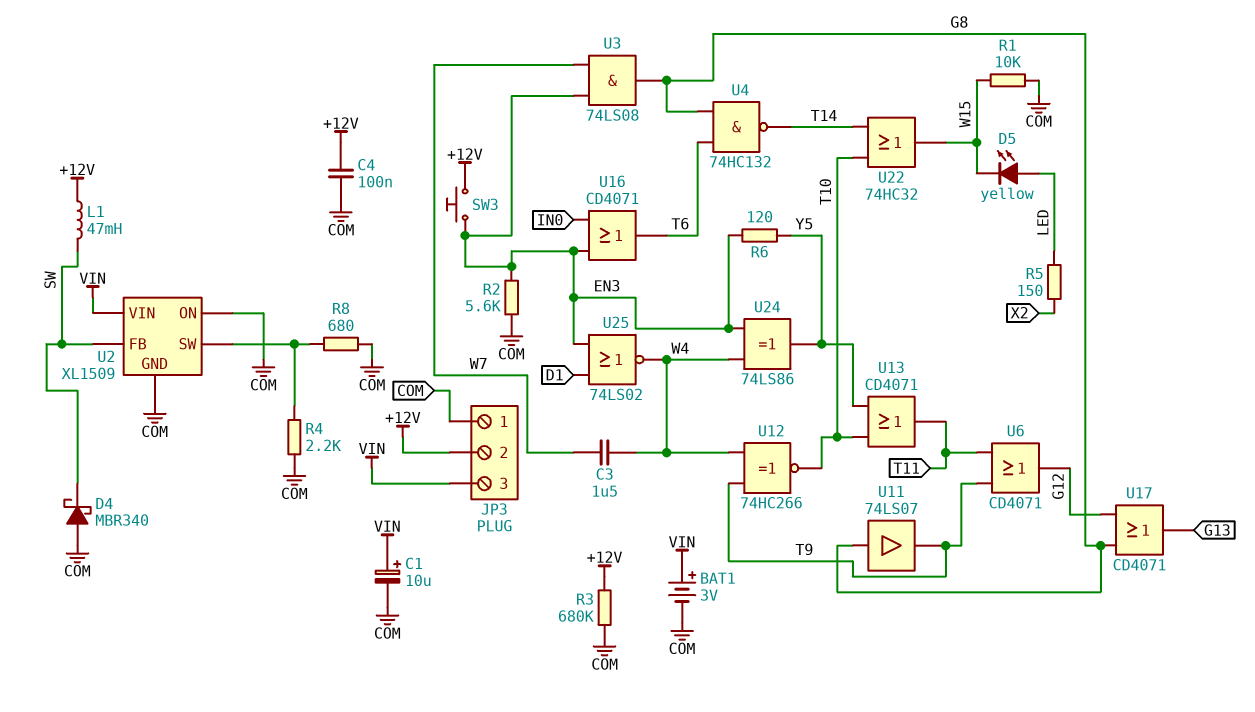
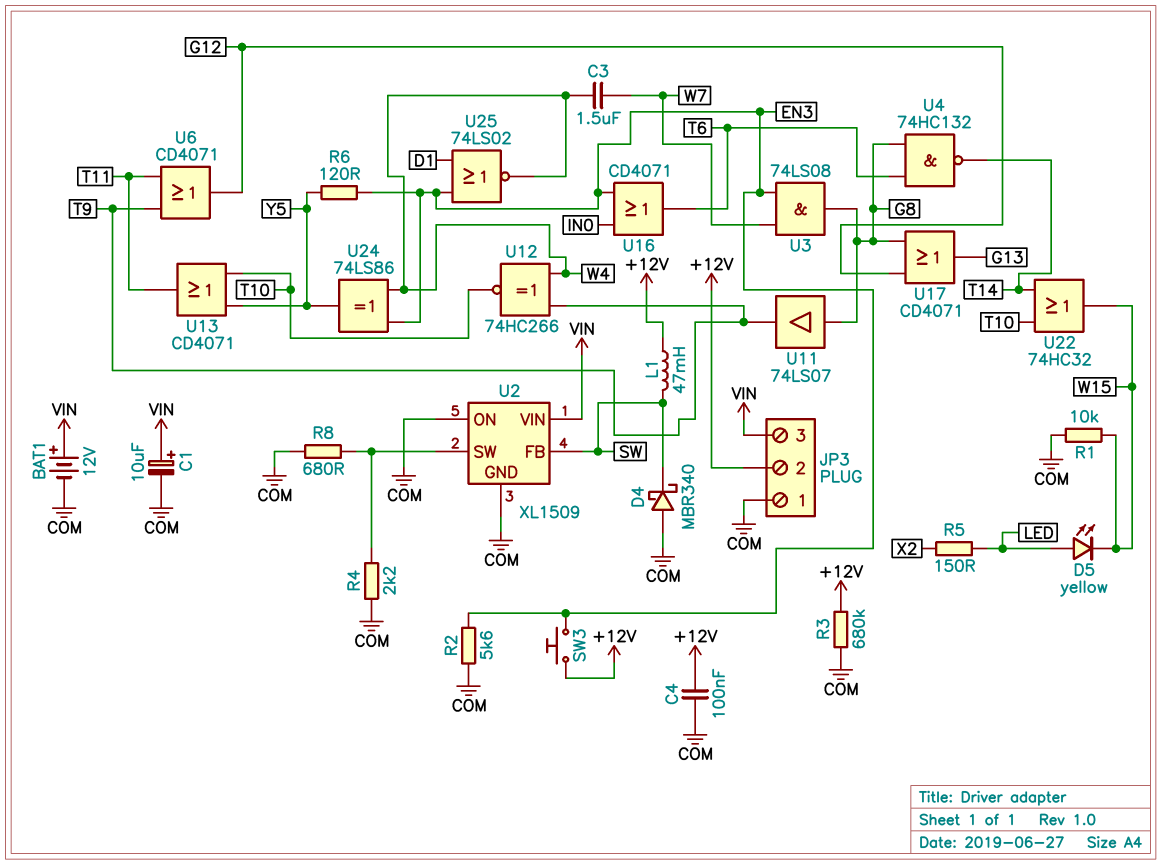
BAT1: 3V (plus VIN, minus COM) -> 12V (plus VIN, minus COM)

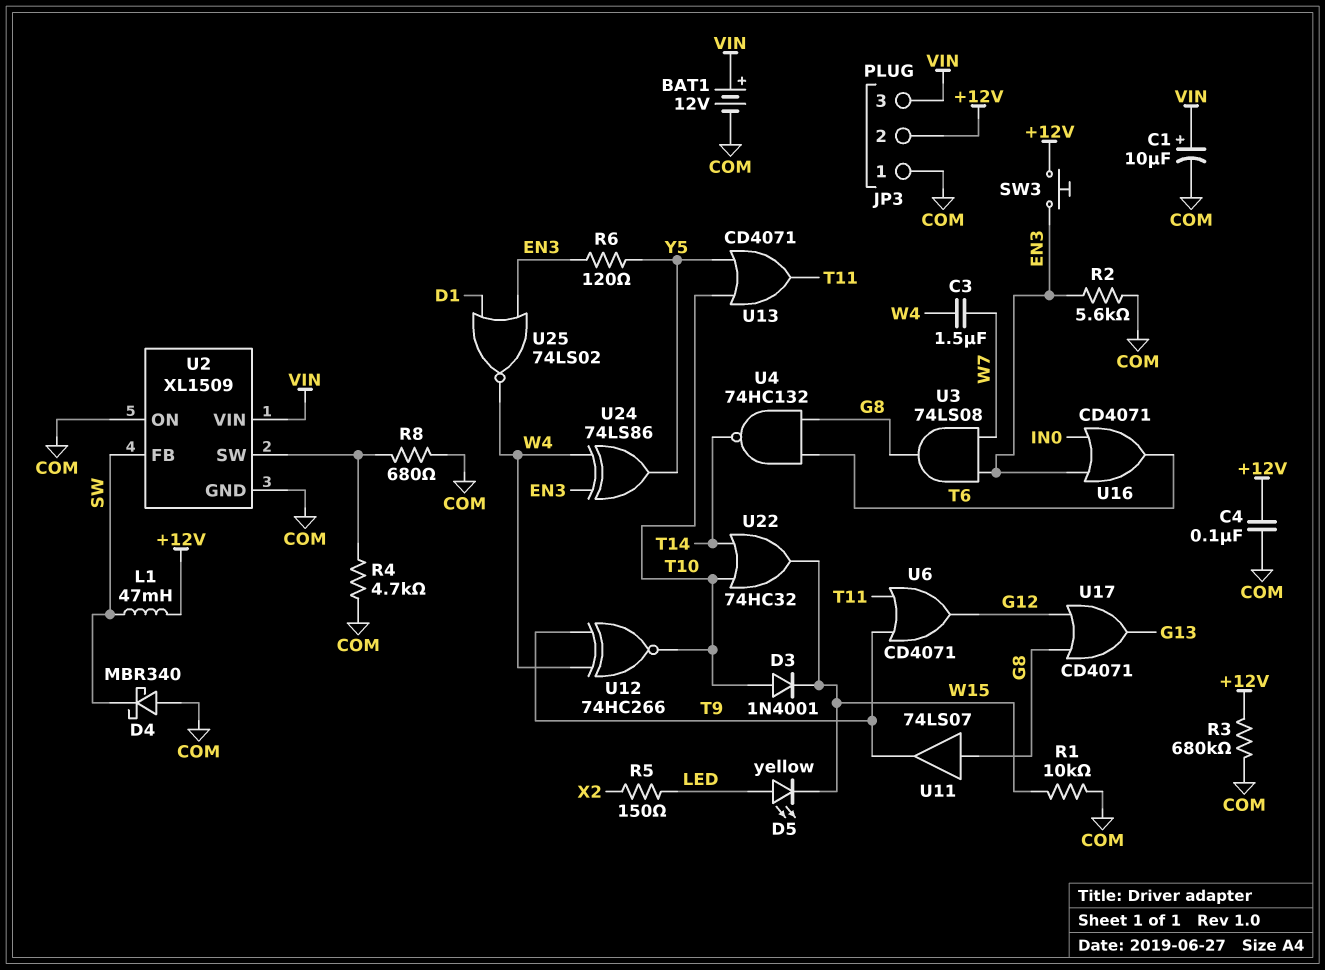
D3: none -> diode 1N4001 (A T10, K W15)
R4: 2.2k (COM, U2/SW) -> 4.7k (COM, U2/SW)

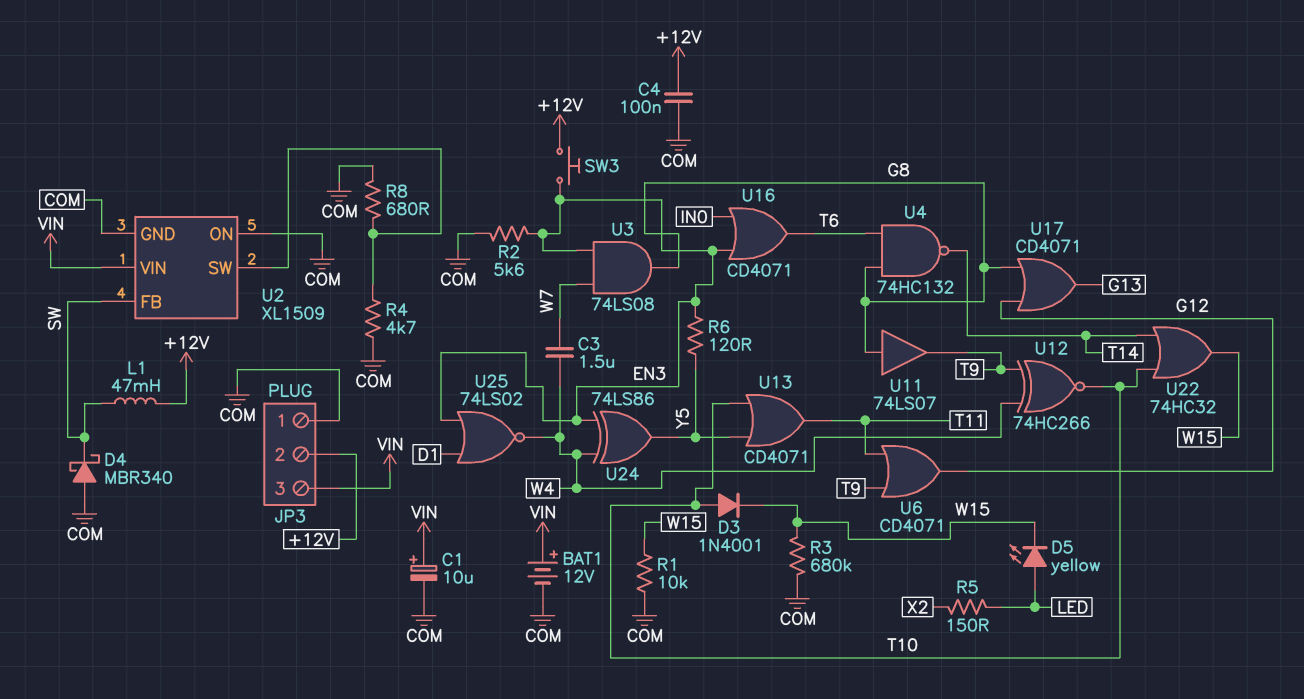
R3: 680k (+12V, COM) -> 680k (COM, W15)

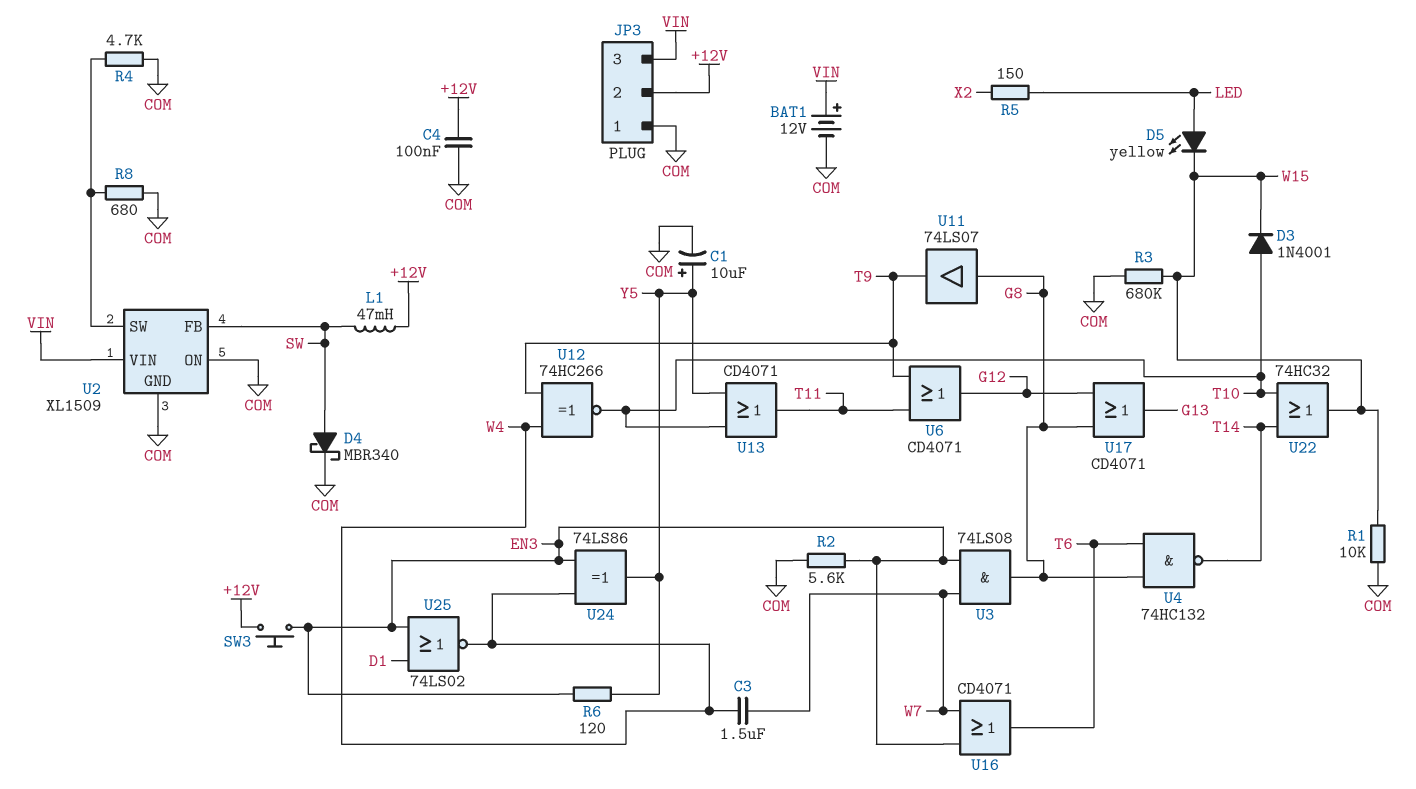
C1: 10uF (plus VIN, minus COM) -> 10uF (plus Y5, minus COM)
D4: schottky MBR340 (A COM, K SW) -> schottky MBR340 (A SW, K COM)
U16: OR CD4071 (in EN3, in IN0, out T6) -> OR CD4071 (in EN3, in W7, out T6)

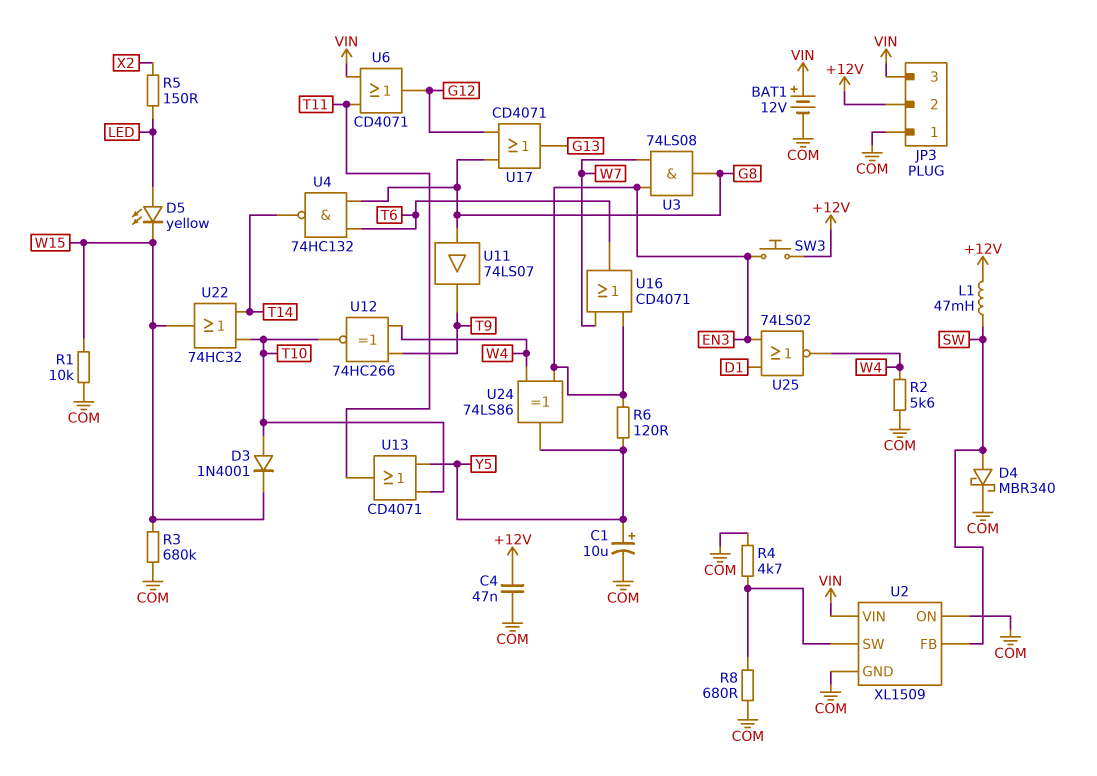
C3: 1.5uF (W4, W7) -> none
C4: 100nF (+12V, COM) -> 47nF (+12V, COM)
R2: 5.6k (COM, EN3) -> 5.6k (COM, W4)
U6: OR CD4071 (in T9, in T11, out G12) -> OR CD4071 (in T11, in VIN, out G12)

